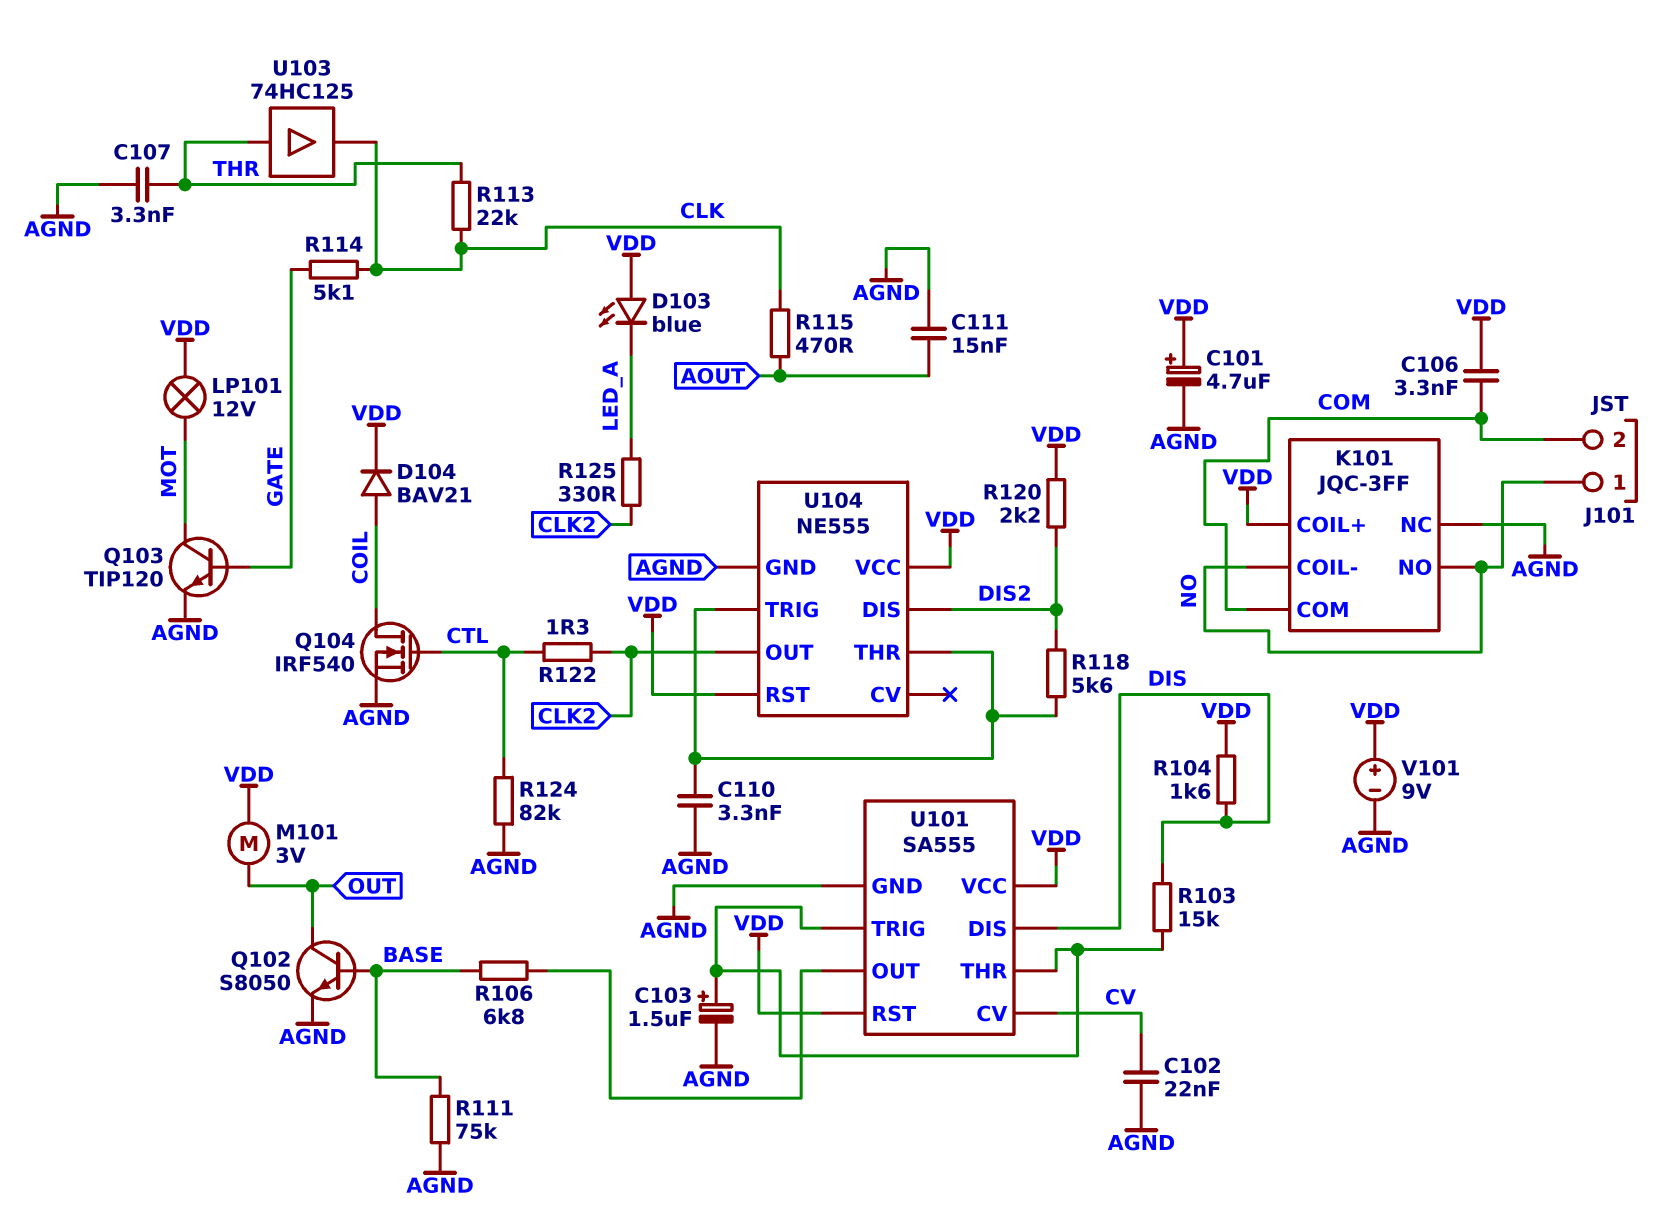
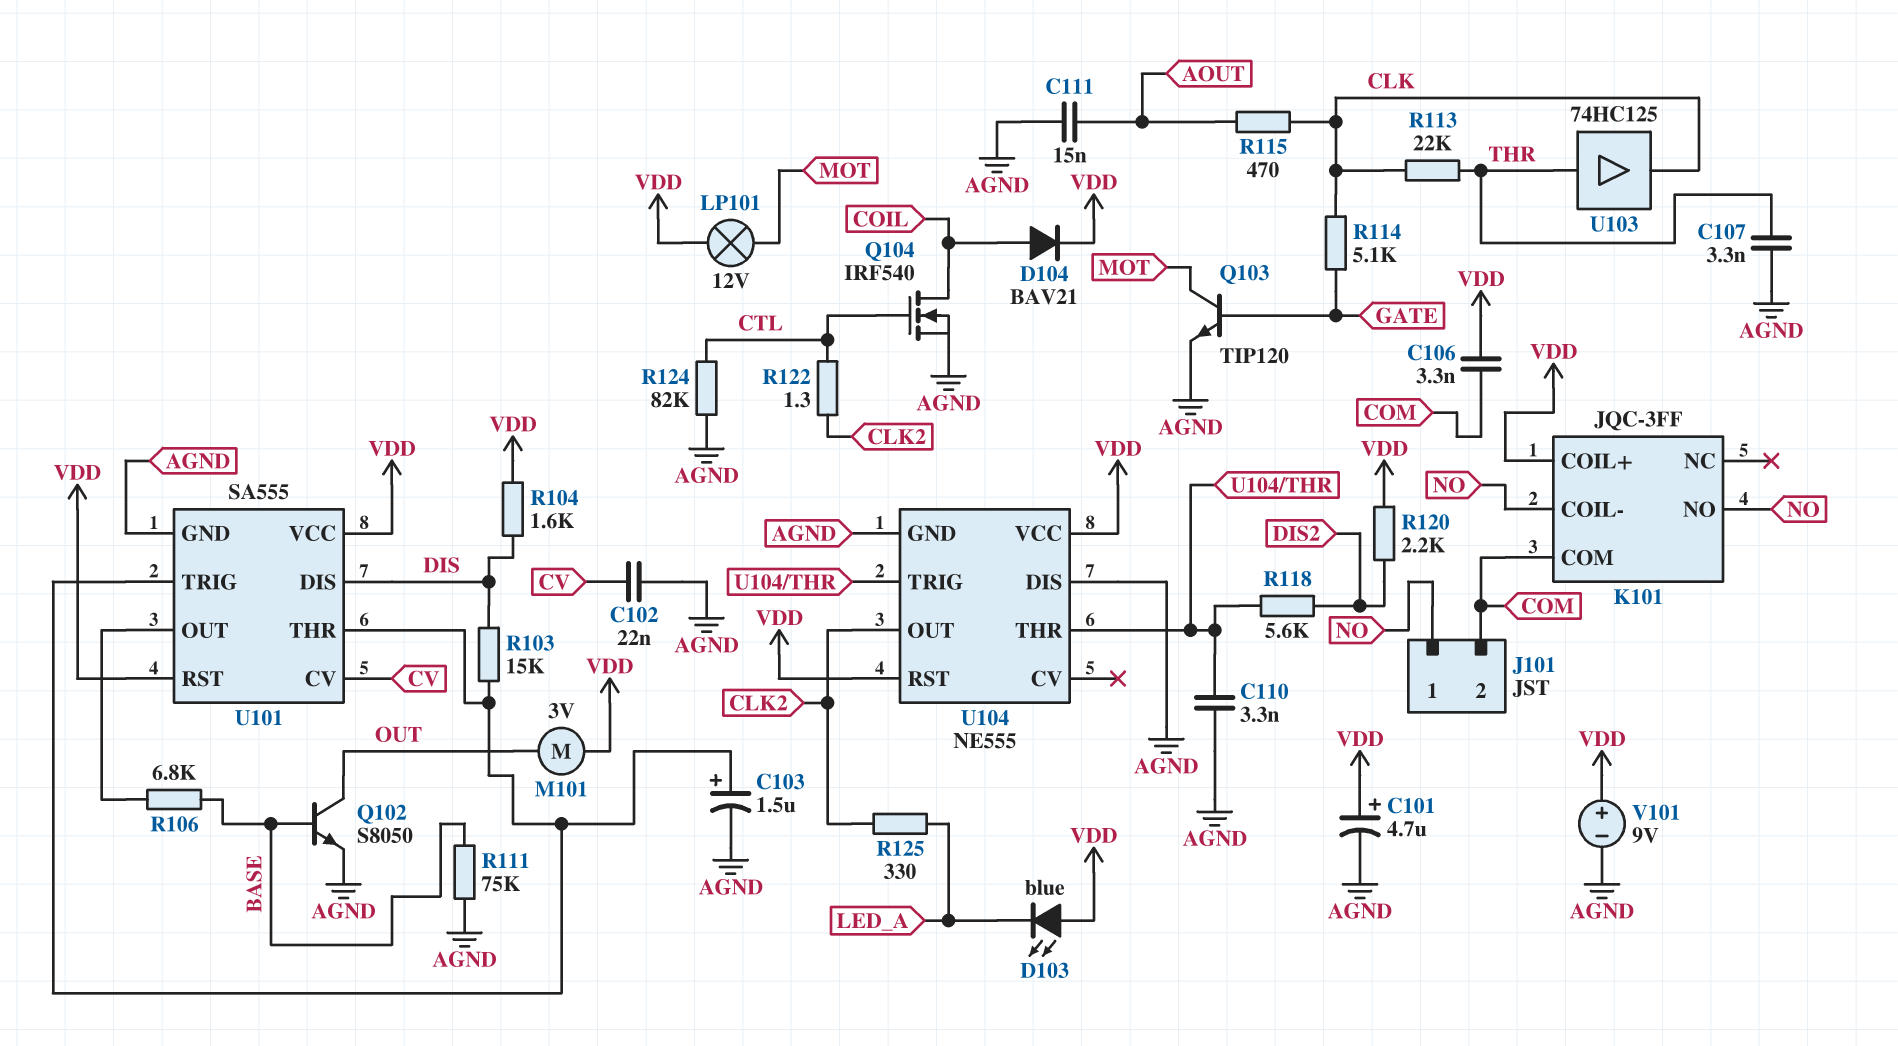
K101 pin NC: AGND -> none
U104 pin DIS: DIS2 -> AGND

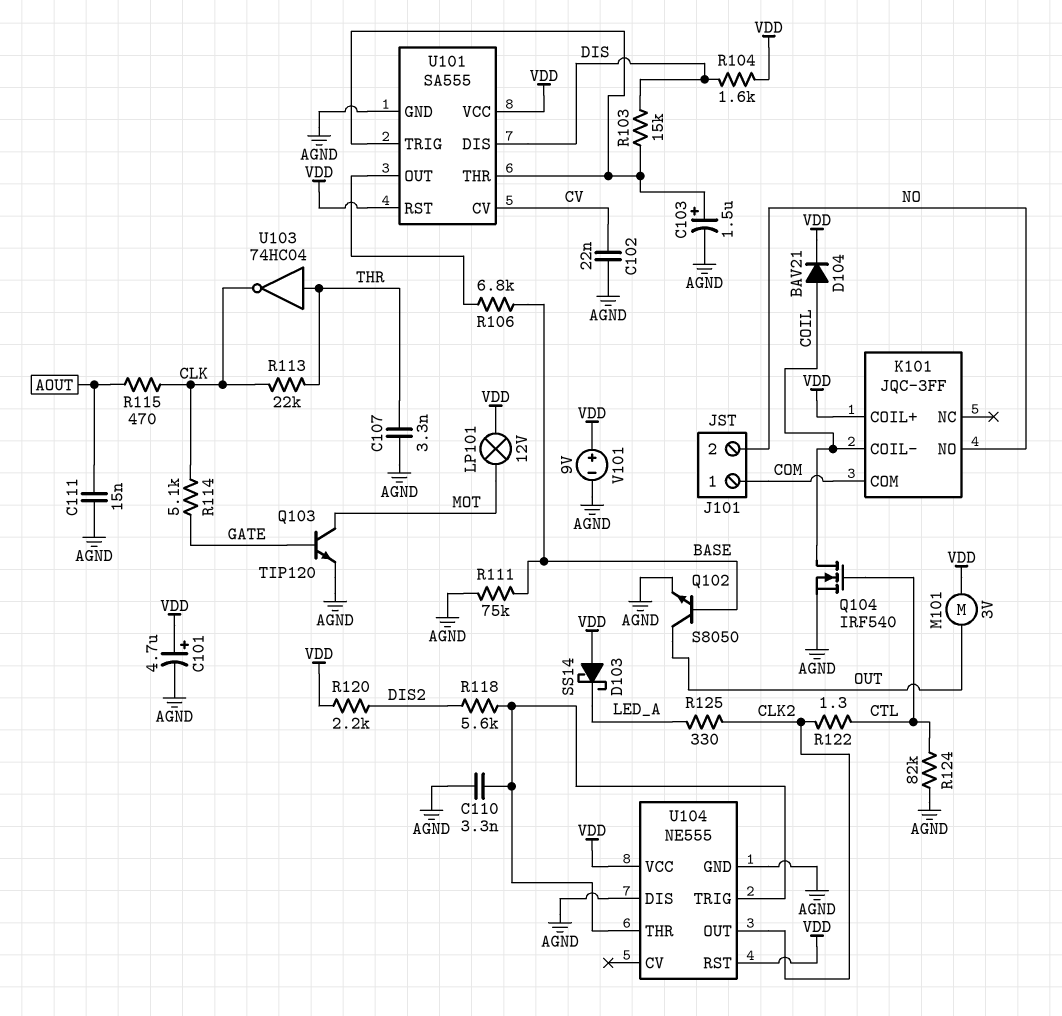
C106: 3.3nF (COM, VDD) -> none
D103: LED blue (A VDD, K LED_A) -> schottky SS14 (A VDD, K LED_A)
J101 pin 1: NO -> COM
J101 pin 2: COM -> NO
K101 pin COIL-: NO -> COIL
U103: buffer 74HC125 (in THR, out CLK) -> NOT 74HC04 (in THR, out CLK)

